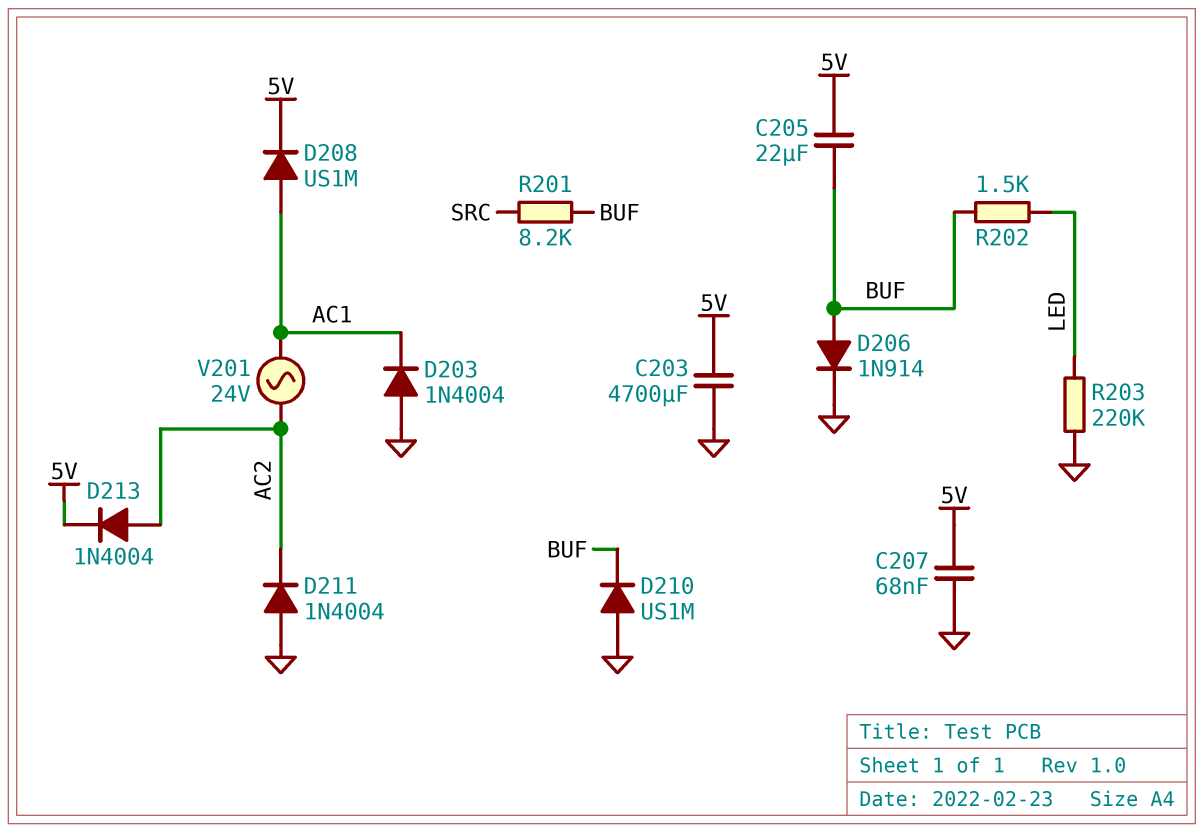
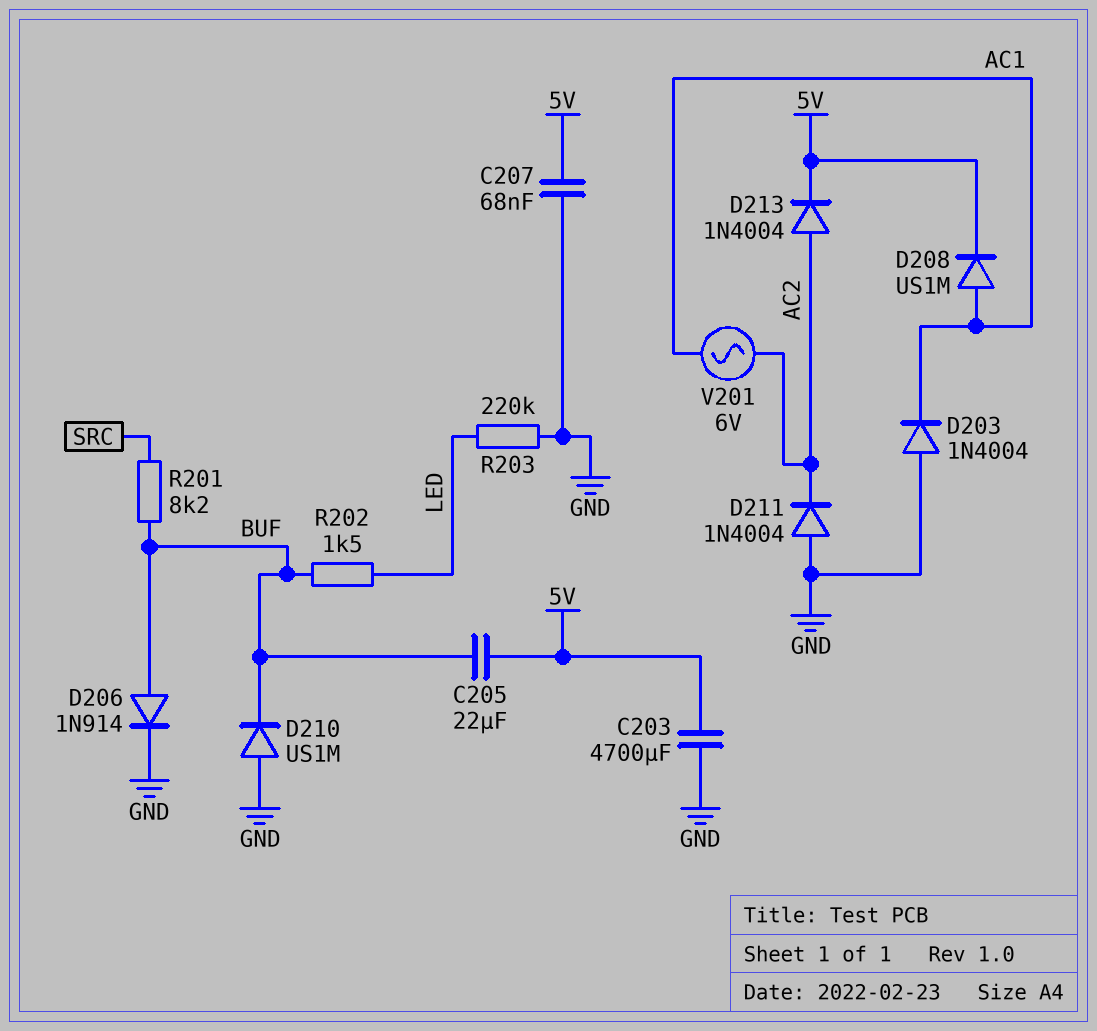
V201: AC 24V (AC1, AC2) -> AC 6V (AC1, AC2)

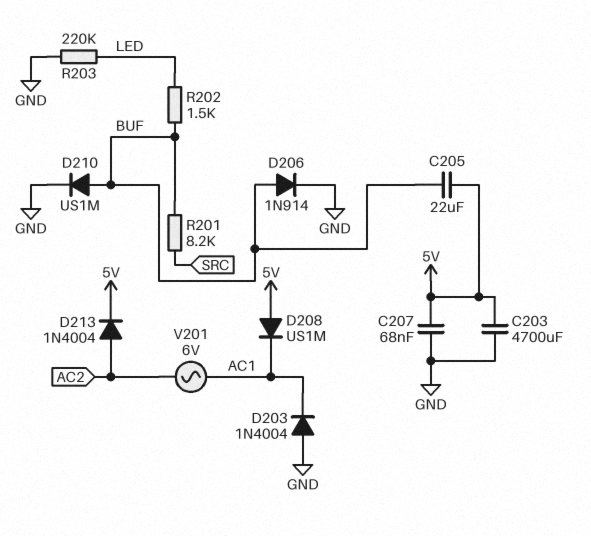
D208: diode US1M (A AC1, K 5V) -> diode US1M (A 5V, K AC1)
D210: diode US1M (A GND, K BUF) -> diode US1M (A BUF, K GND)
D211: diode 1N4004 (A GND, K AC2) -> none

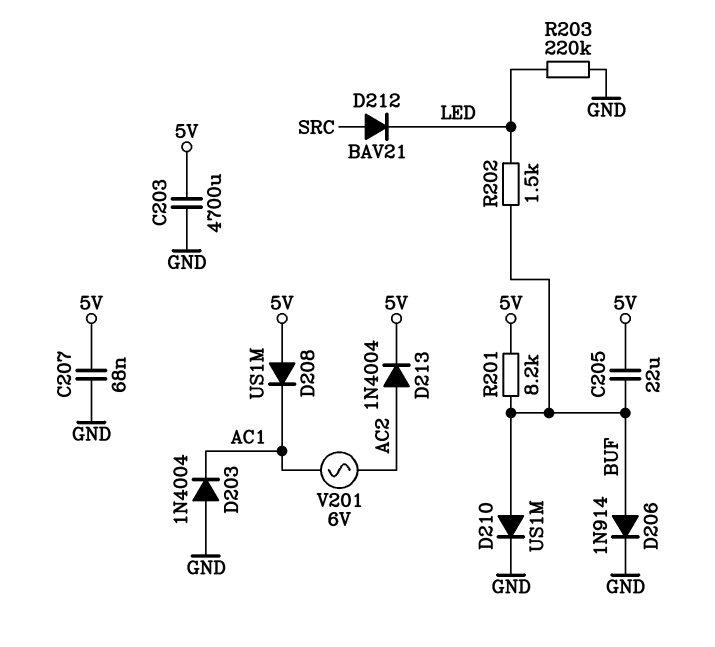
D212: none -> diode BAV21 (A SRC, K LED)
R201: 8.2k (BUF, SRC) -> 8.2k (5V, BUF)

